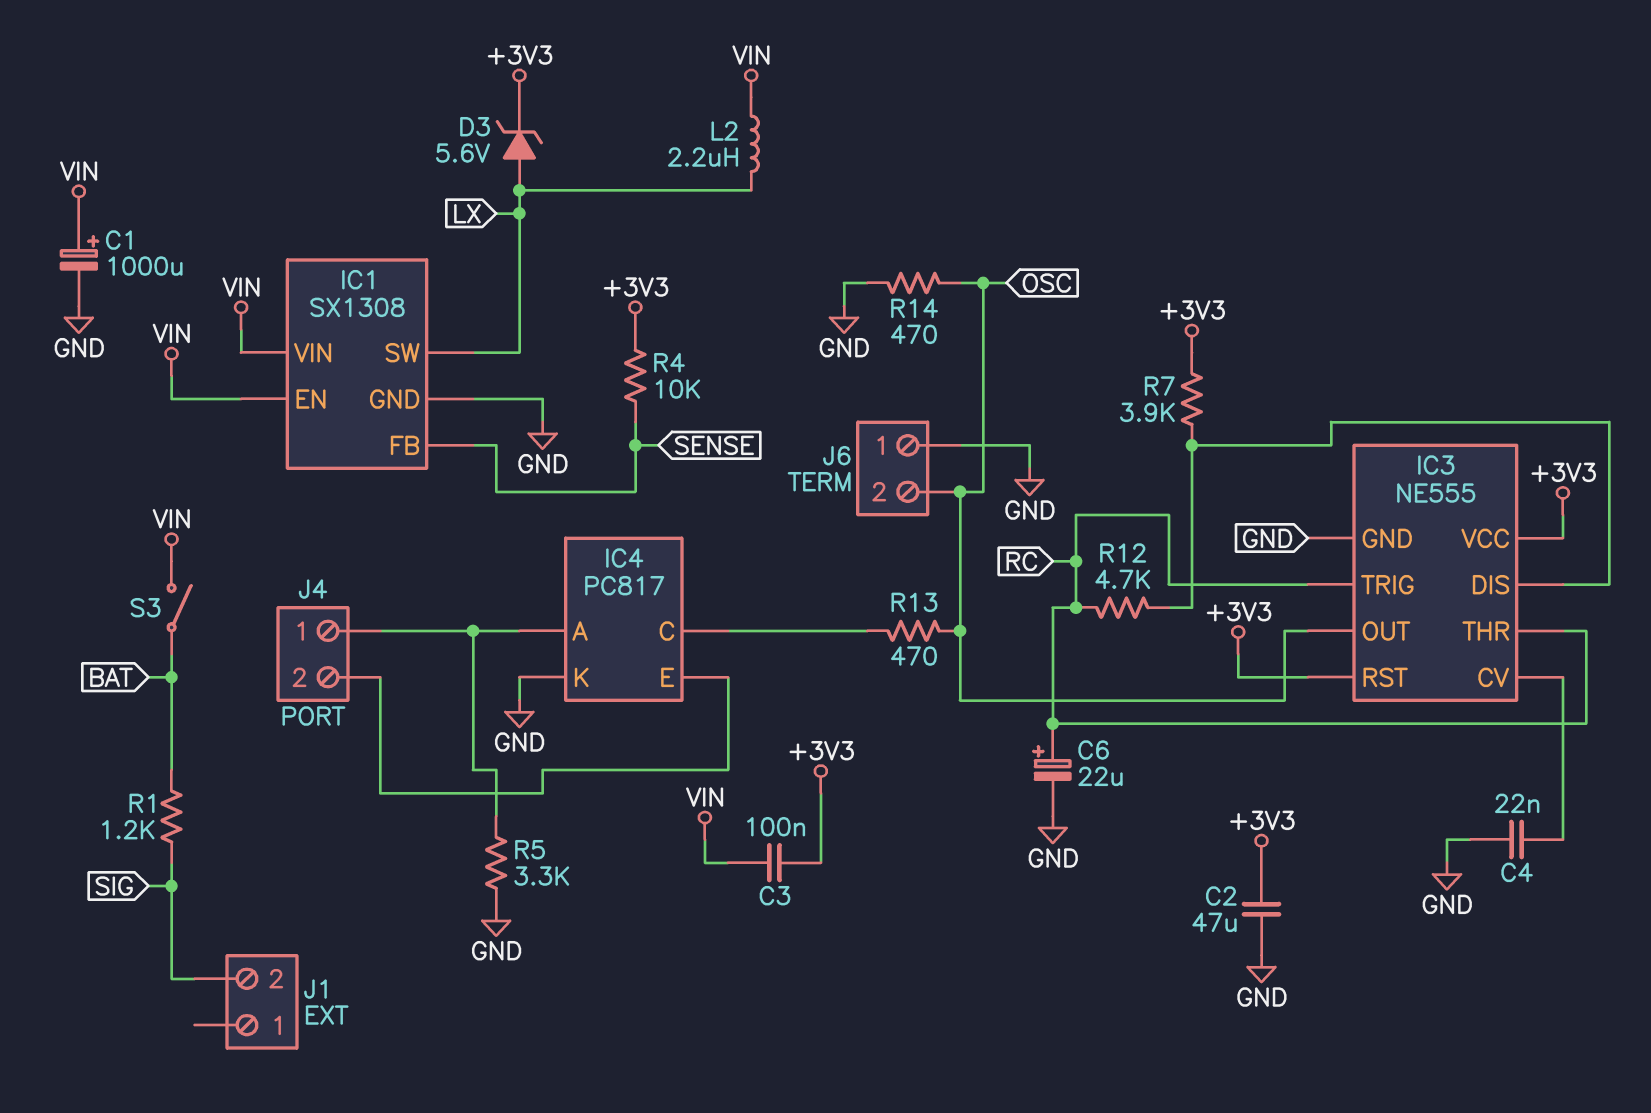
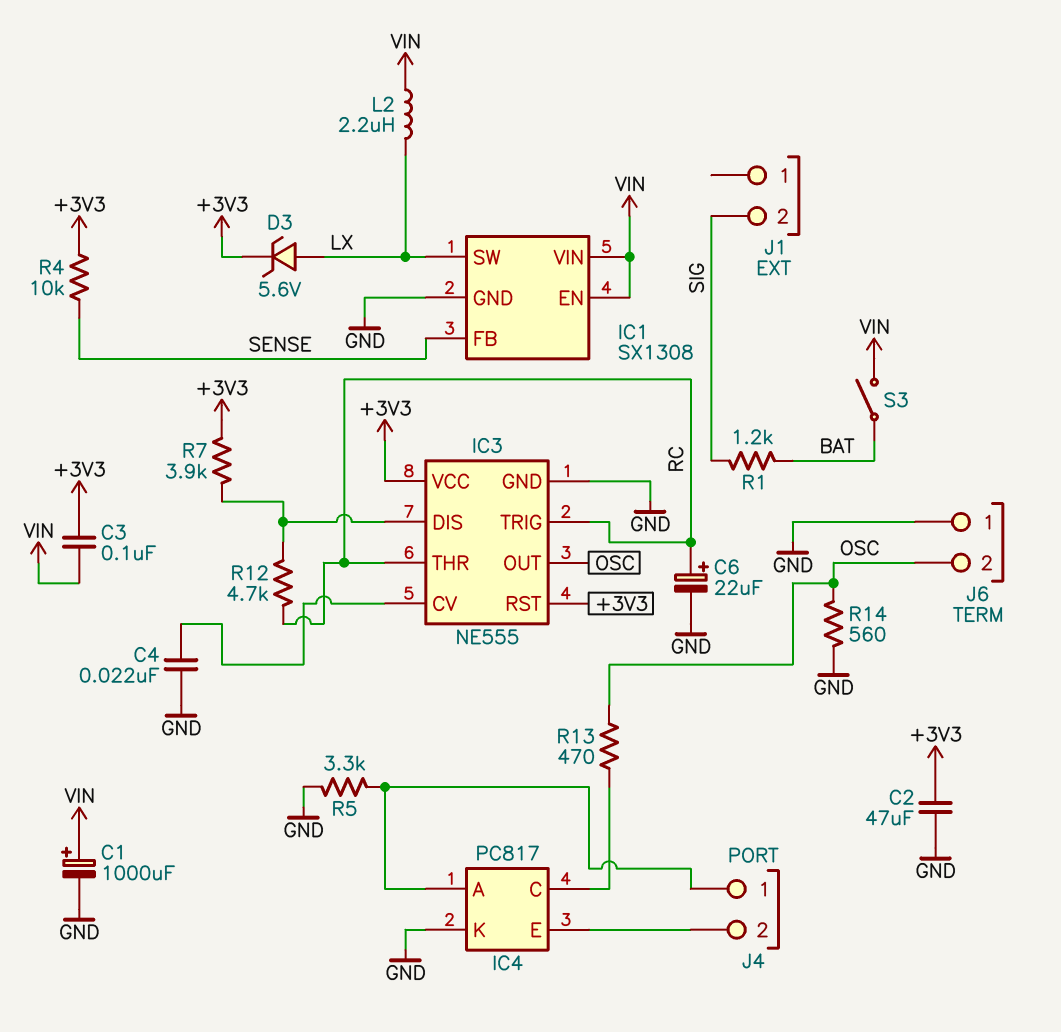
R14: 470 (GND, OSC) -> 560 (GND, OSC)

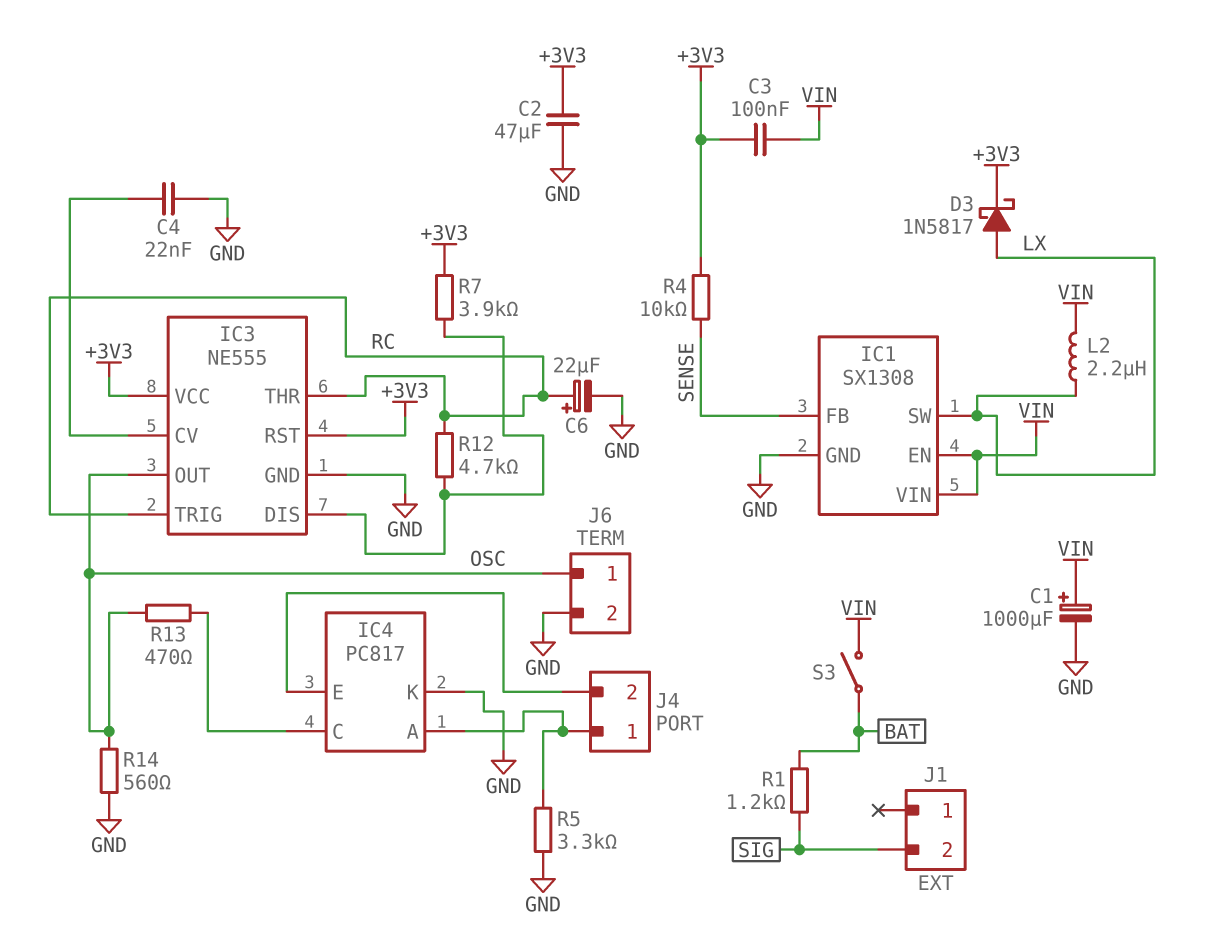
D3: zener 5.6V (A LX, K +3V3) -> schottky 1N5817 (A LX, K +3V3)
J6 pin 1: GND -> OSC
J6 pin 2: OSC -> GND

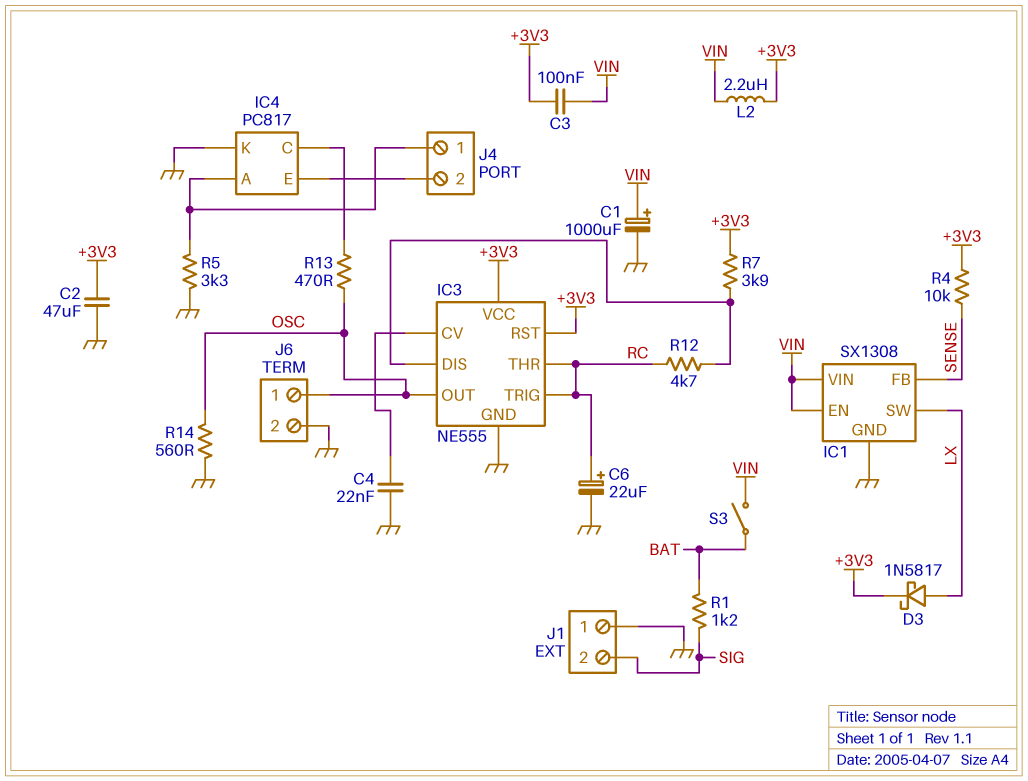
J1 pin 1: none -> GND
L2: 2.2uH (LX, VIN) -> 2.2uH (+3V3, VIN)

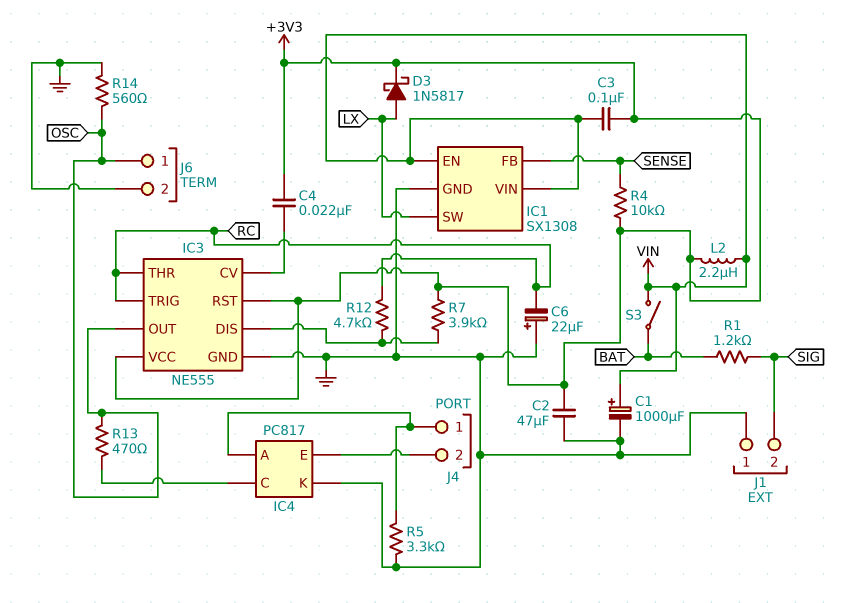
C4: 22nF (GND, IC3/CV) -> 22nF (+3V3, IC3/CV)
C6: 22uF (plus RC, minus GND) -> 22uF (plus GND, minus RC)

